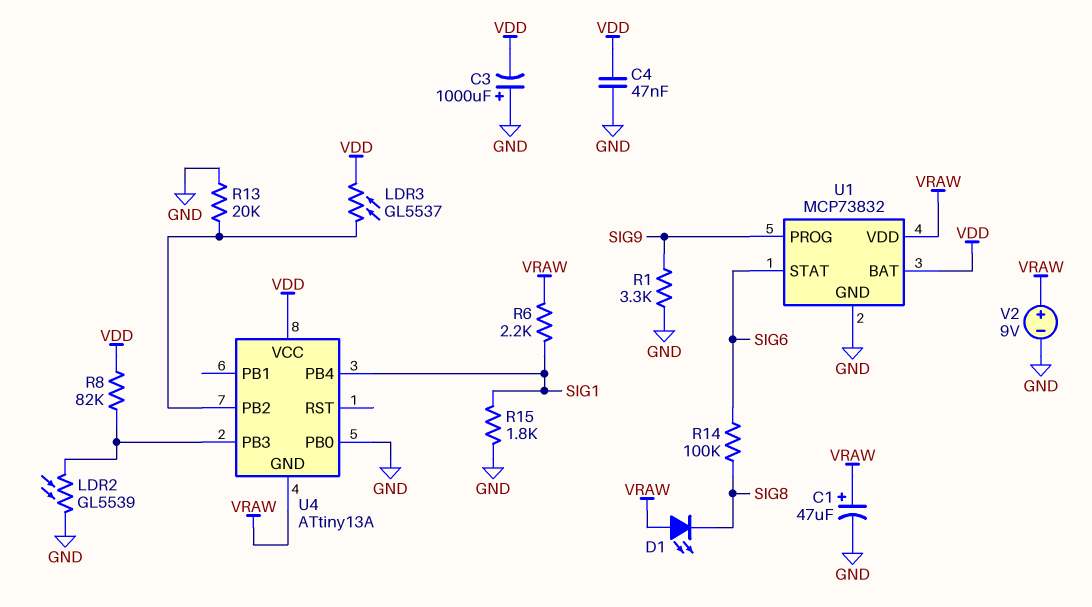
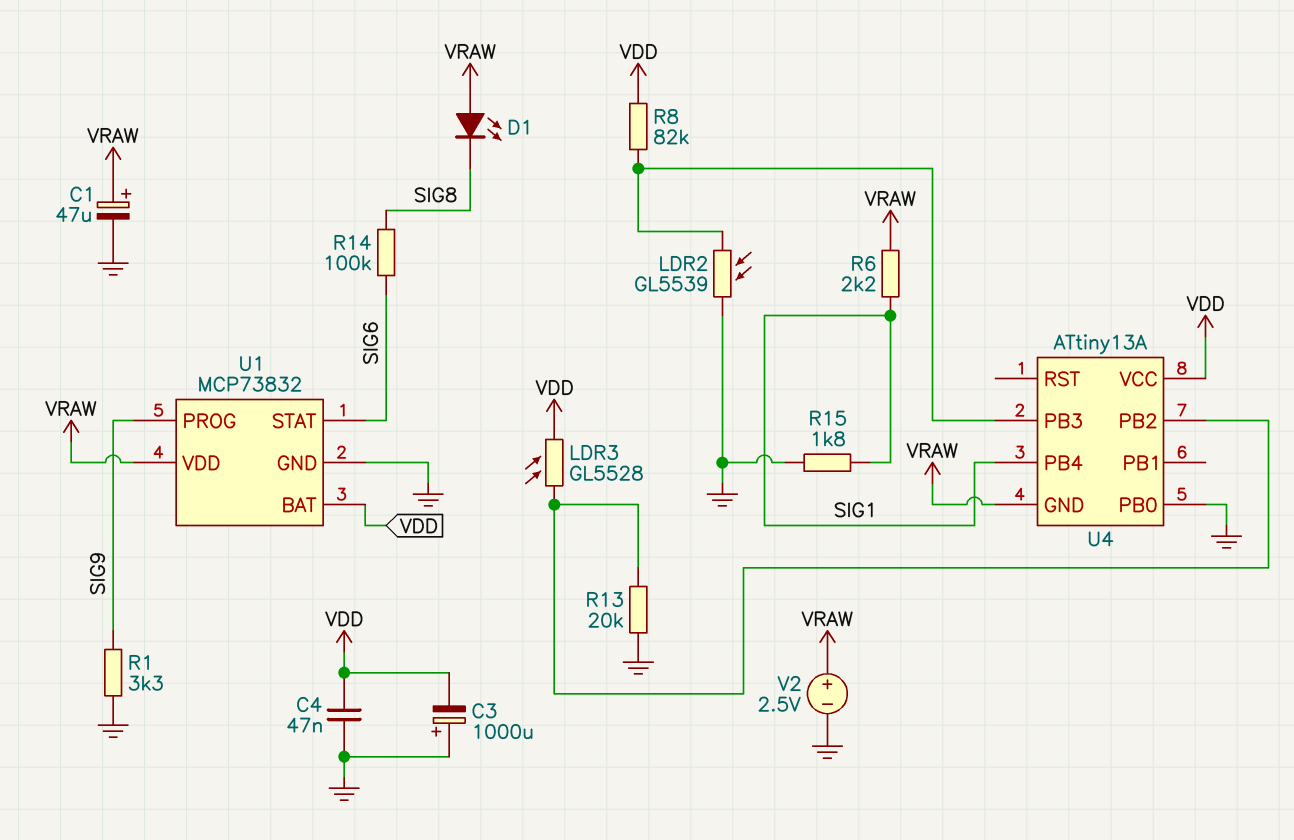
LDR3: GL5537 (U4/PB2, VDD) -> GL5528 (U4/PB2, VDD)
V2: 9V (plus VRAW, minus GND) -> 2.5V (plus VRAW, minus GND)

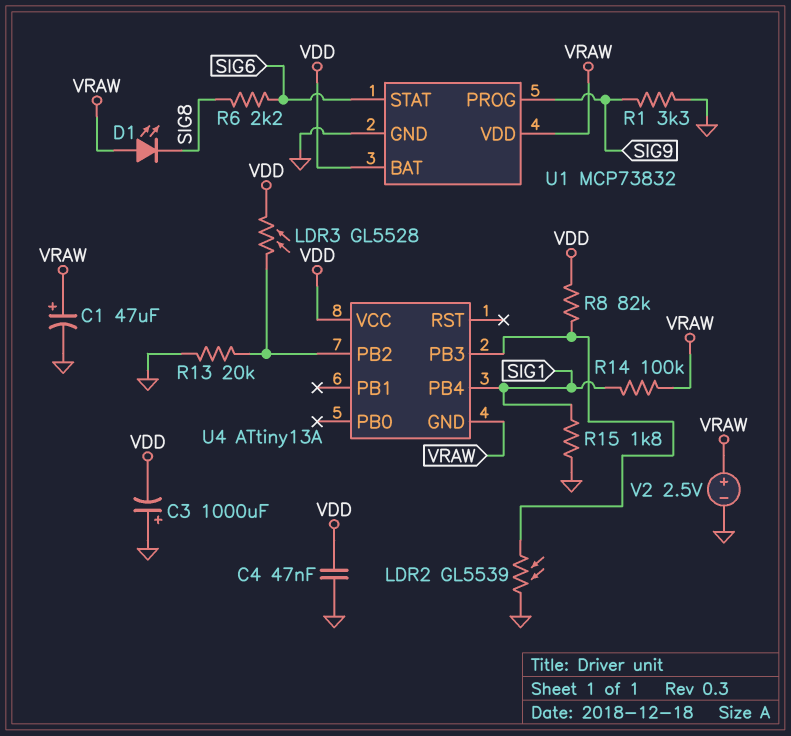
R6: 2.2k (SIG1, VRAW) -> 2.2k (SIG6, SIG8)
R14: 100k (SIG6, SIG8) -> 100k (SIG1, VRAW)
U4 pin PB0: GND -> none

